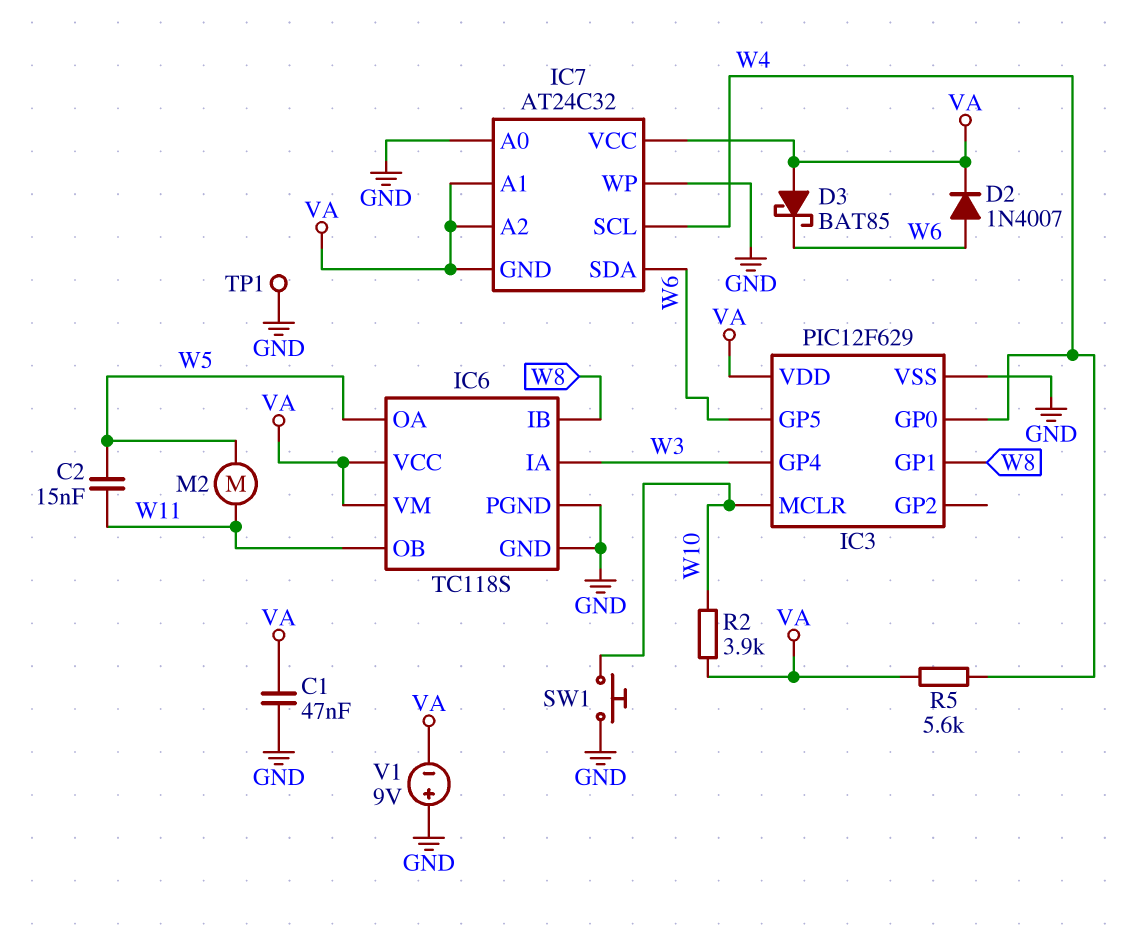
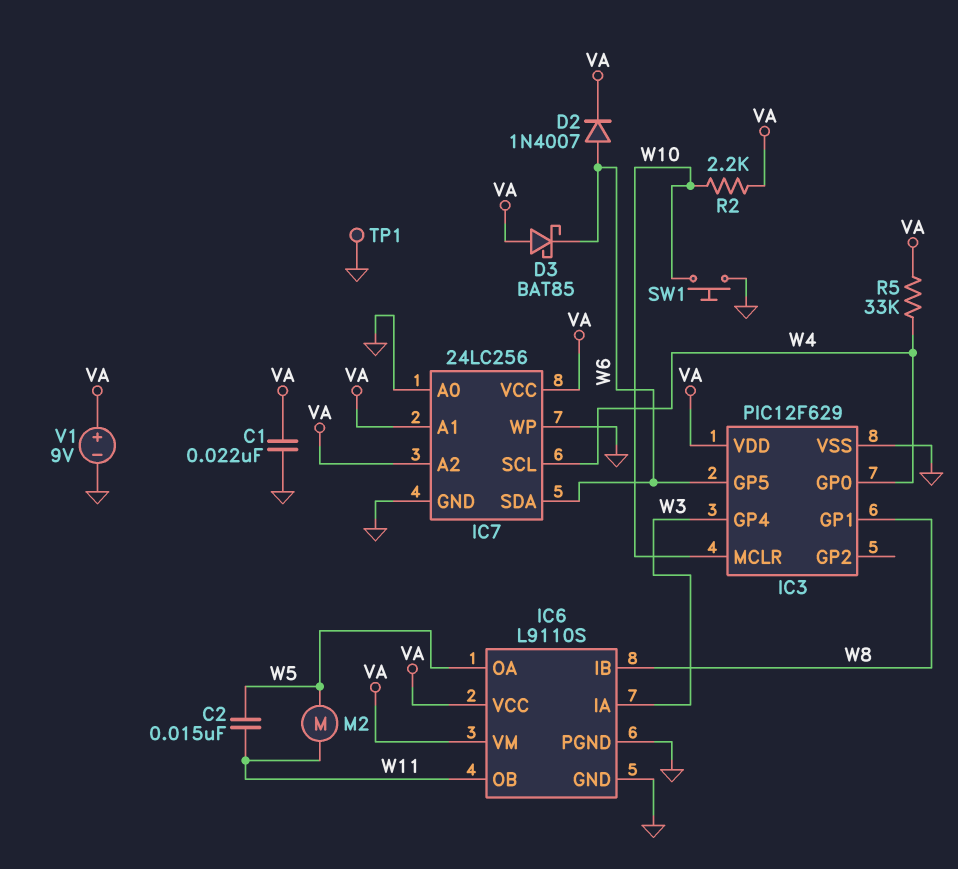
C1: 47nF (GND, VA) -> 22nF (GND, VA)
IC6: TC118S -> L9110S
IC7: AT24C32 -> 24LC256
IC7 pin GND: VA -> GND
R2: 3.9k (VA, W10) -> 2.2k (VA, W10)
R5: 5.6k (VA, W4) -> 33k (VA, W4)
V1: 9V (plus GND, minus VA) -> 9V (plus VA, minus GND)

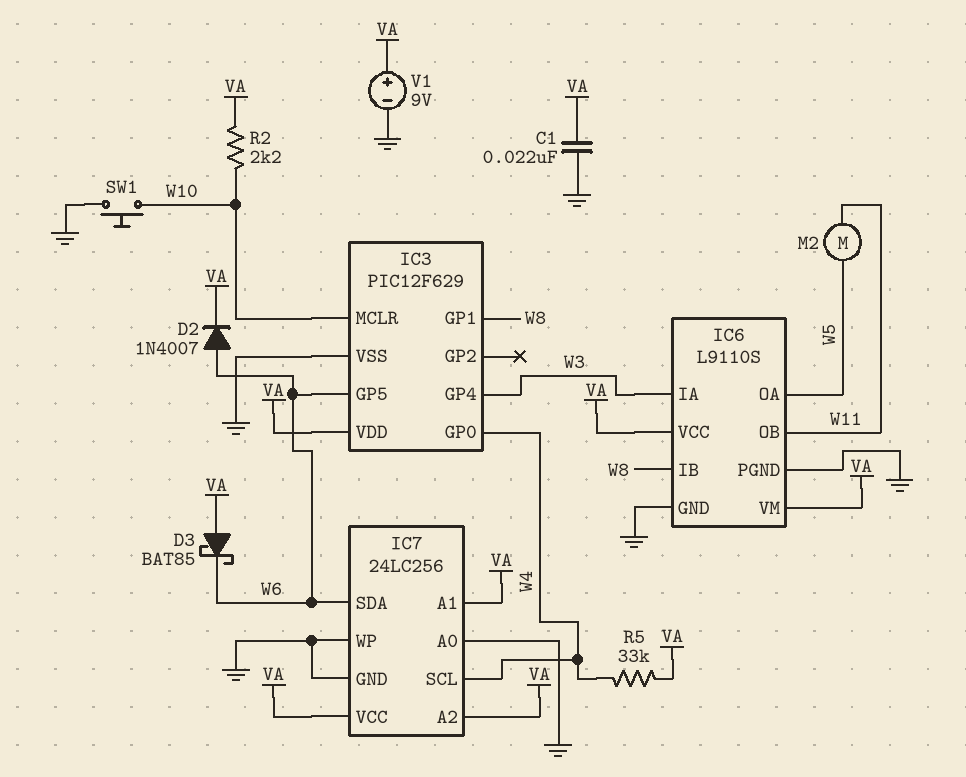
C2: 15nF (W5, W11) -> none
TP1: test point (GND) -> none

